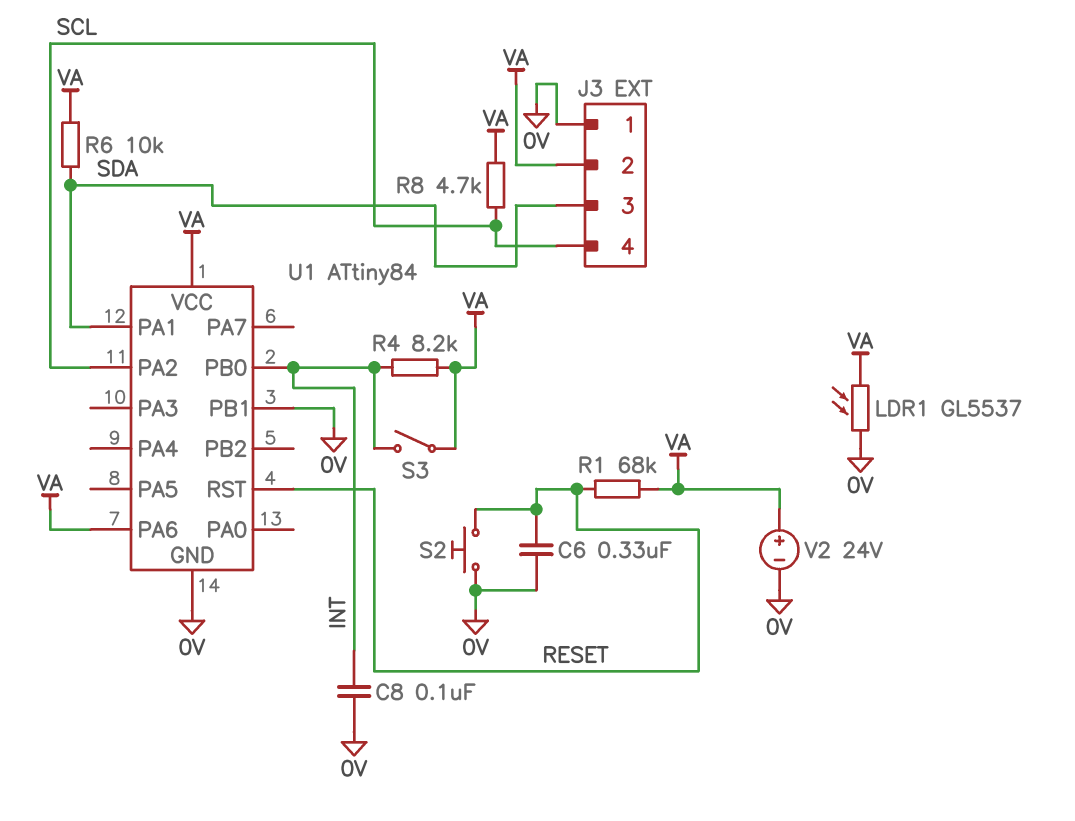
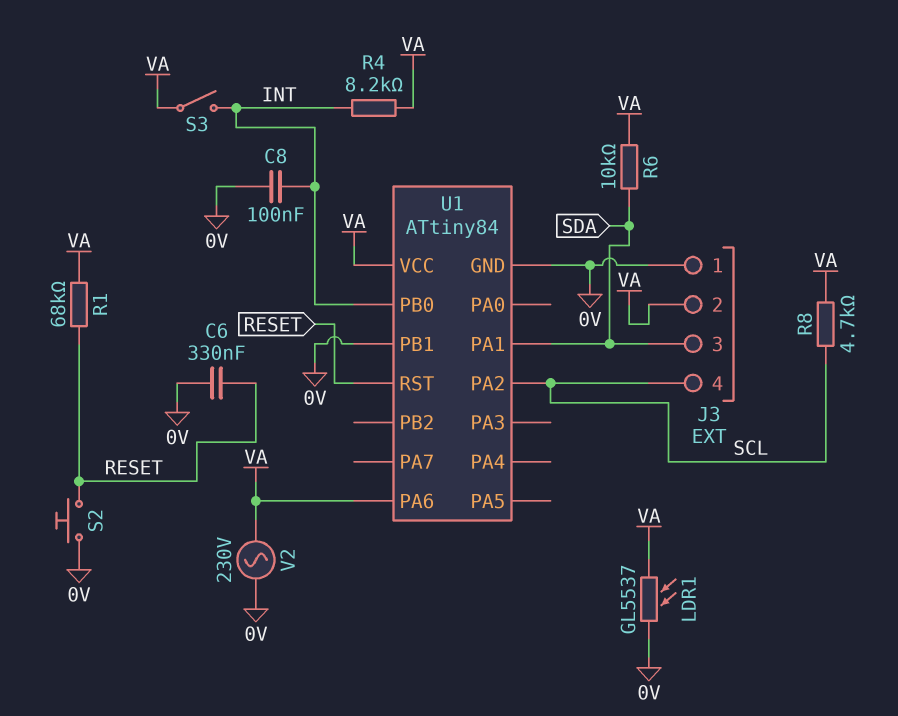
V2: 24V (plus VA, minus 0V) -> AC 230V (0V, VA)

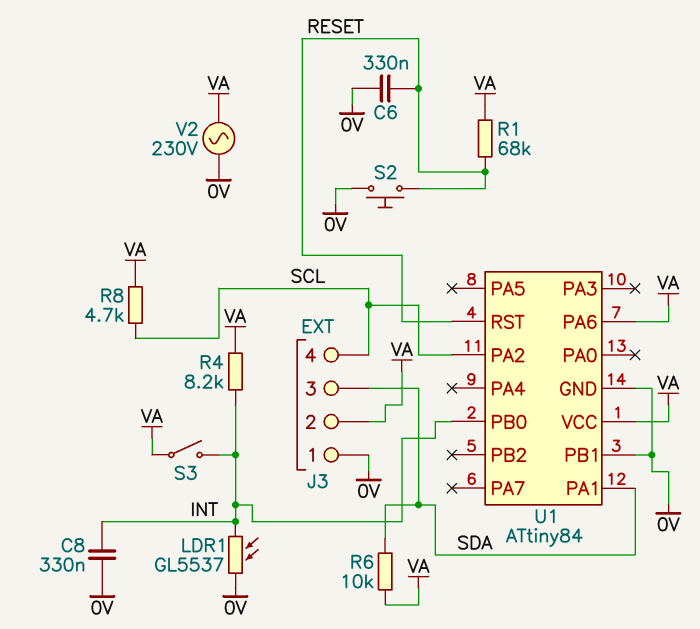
C8: 100nF (0V, INT) -> 330nF (0V, INT)
LDR1: GL5537 (0V, VA) -> GL5537 (0V, INT)

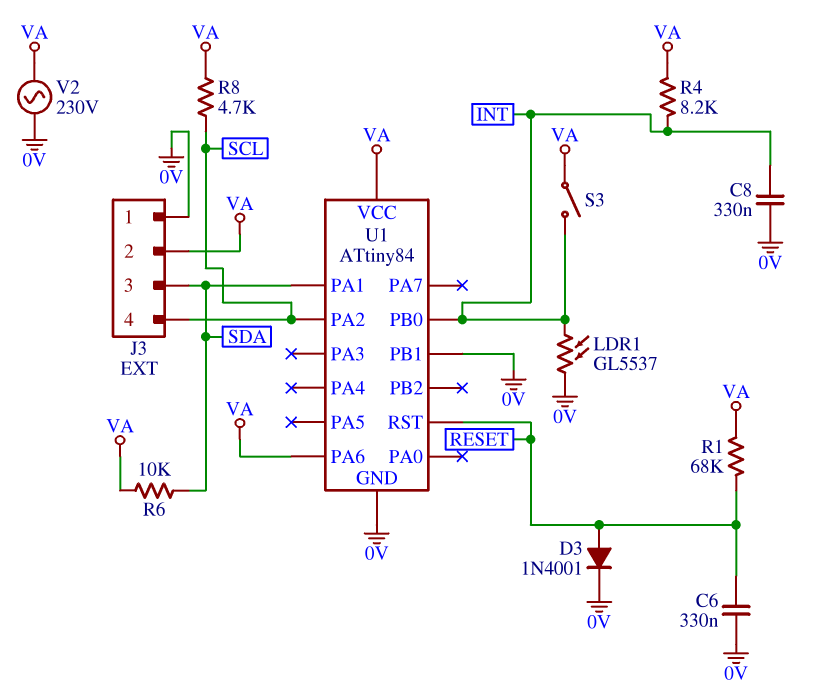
D3: none -> diode 1N4001 (A RESET, K 0V)
S2: button (0V, RESET) -> none

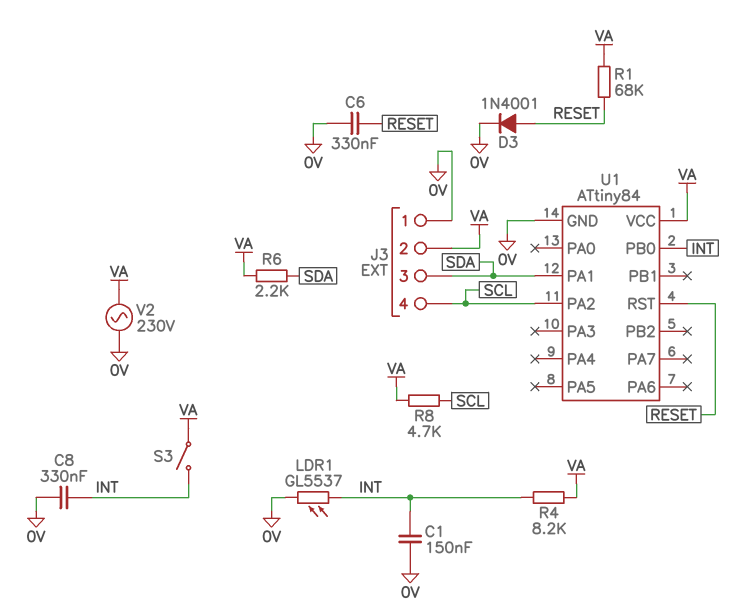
C1: none -> 150nF (0V, INT)
R6: 10k (SDA, VA) -> 2.2k (SDA, VA)
U1 pin PA6: VA -> none
U1 pin PB1: 0V -> none

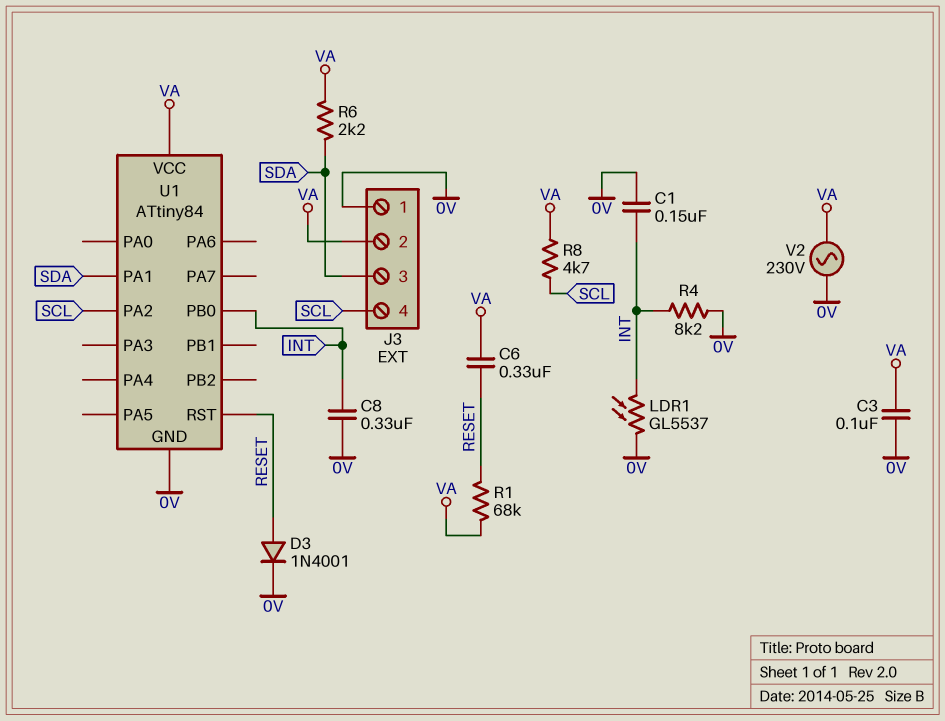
C3: none -> 100nF (0V, VA)
C6: 330nF (0V, RESET) -> 330nF (RESET, VA)
R4: 8.2k (INT, VA) -> 8.2k (0V, INT)
S3: switch (INT, VA) -> none

